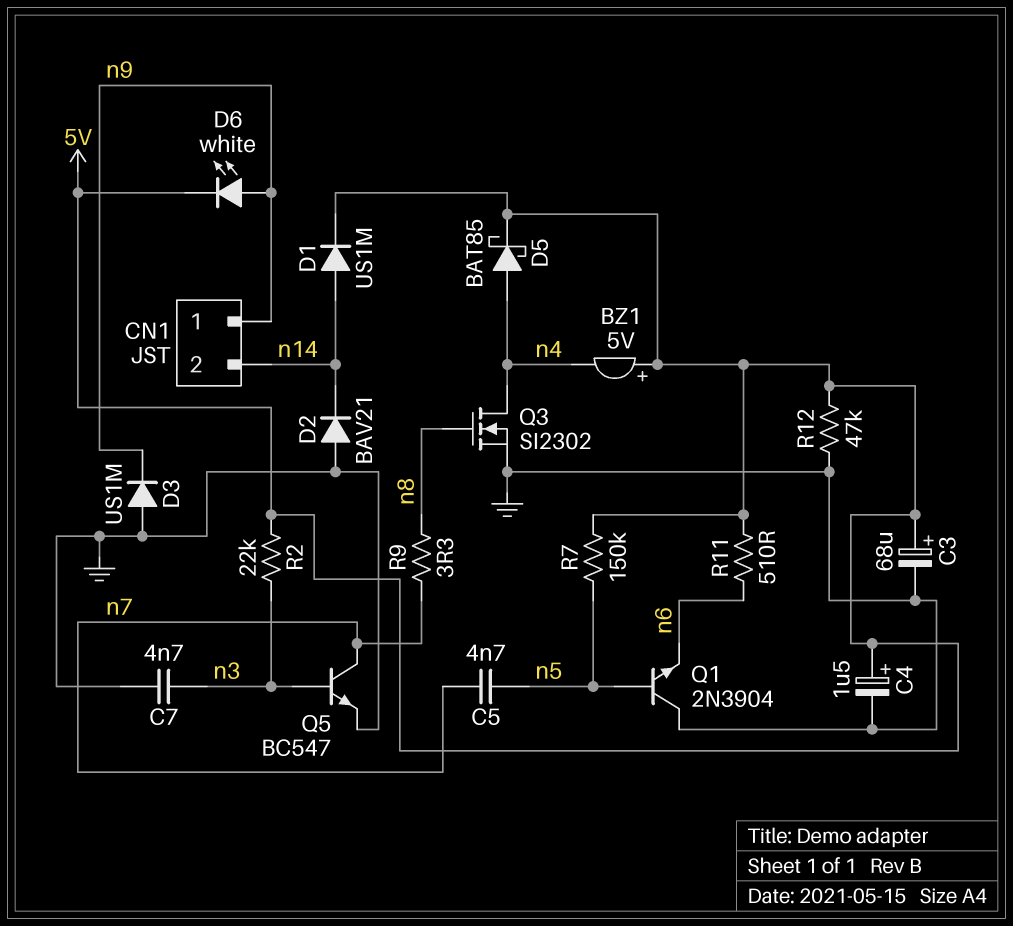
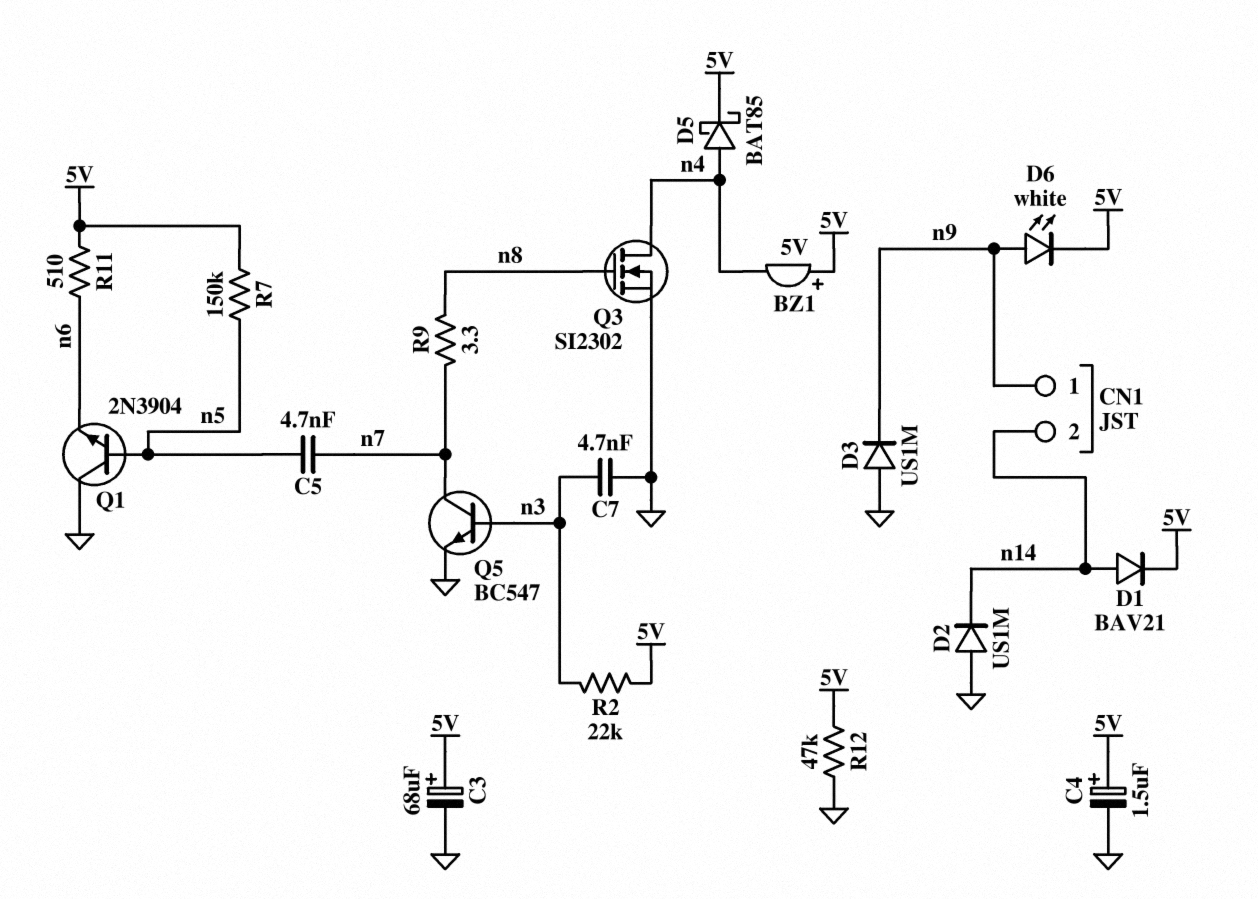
D1: diode US1M (A n14, K 5V) -> diode BAV21 (A n14, K 5V)
D2: diode BAV21 (A GND, K n14) -> diode US1M (A GND, K n14)

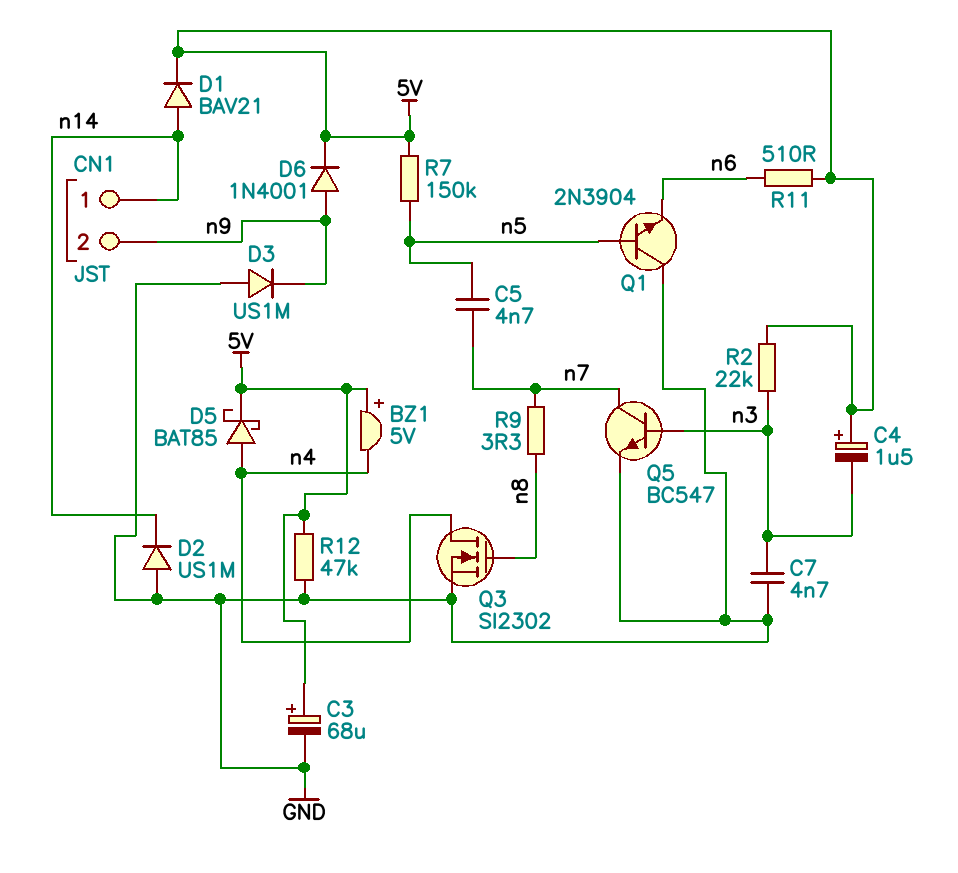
C4: 1.5uF (plus 5V, minus GND) -> 1.5uF (plus 5V, minus n3)
CN1 pin 1: n9 -> n14
CN1 pin 2: n14 -> n9
D6: LED white (A n9, K 5V) -> diode 1N4001 (A n9, K 5V)

